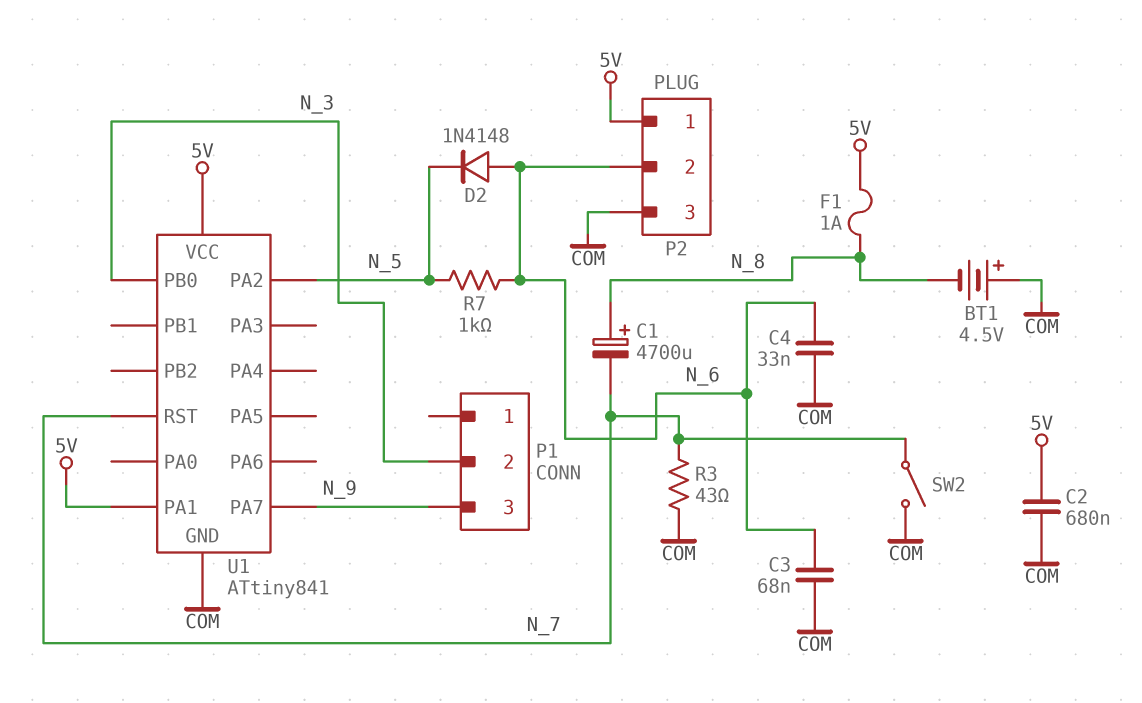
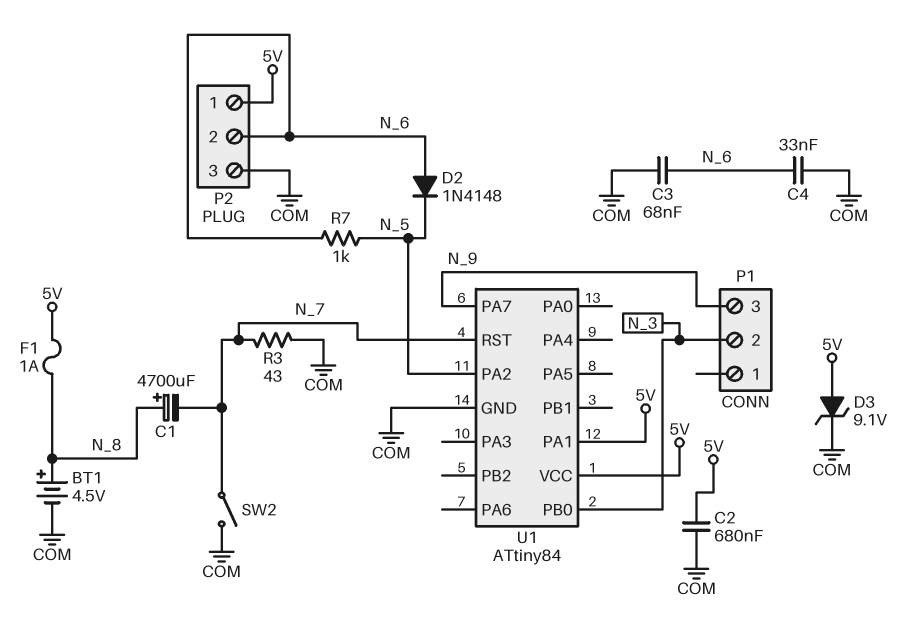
BT1: 4.5V (plus COM, minus N_8) -> 4.5V (plus N_8, minus COM)
D3: none -> zener 9.1V (A 5V, K COM)
U1: ATtiny841 -> ATtiny84

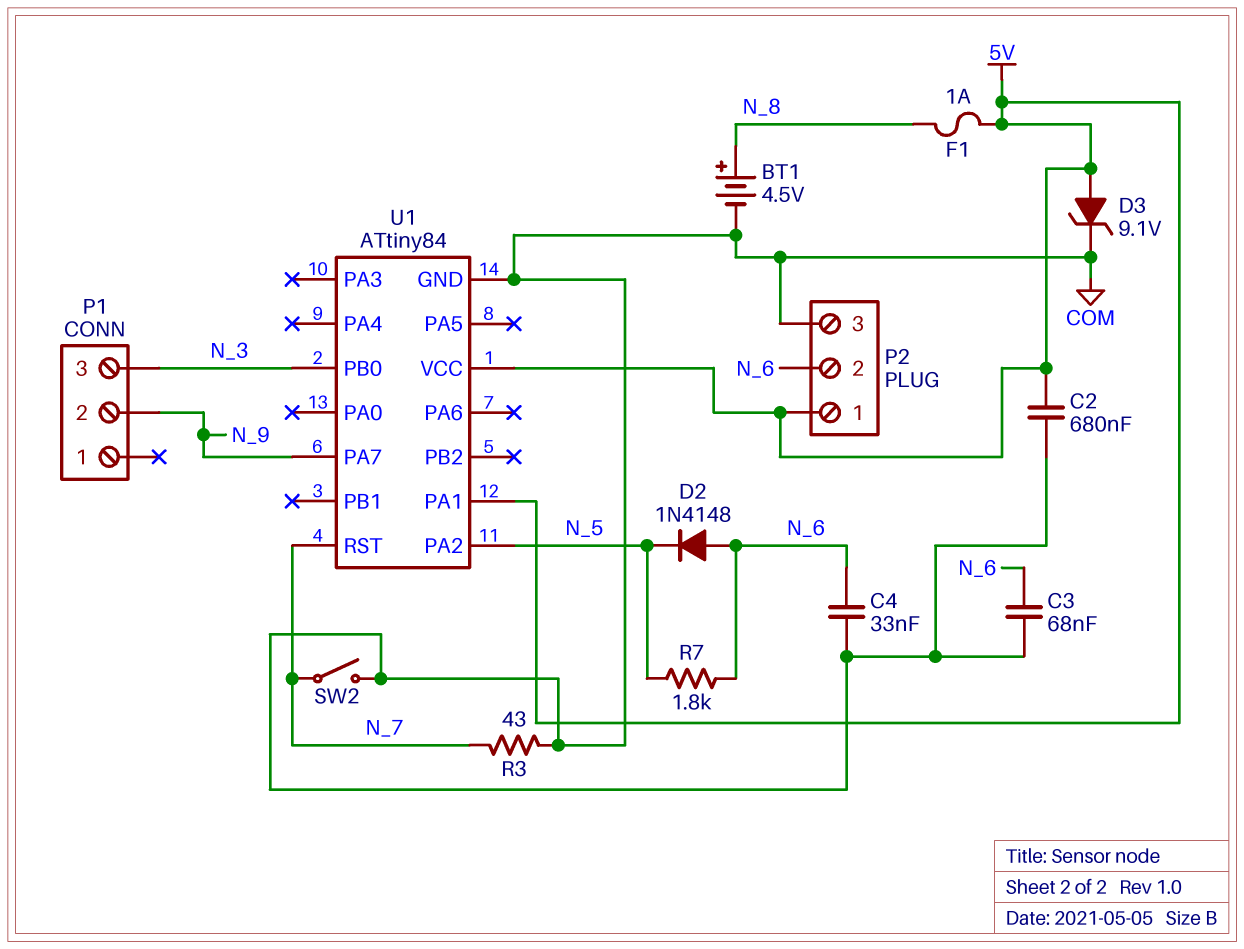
C1: 4700uF (plus N_8, minus N_7) -> none
P1 pin 2: N_3 -> N_9
P1 pin 3: N_9 -> N_3
R7: 1k (N_5, N_6) -> 1.8k (N_5, N_6)

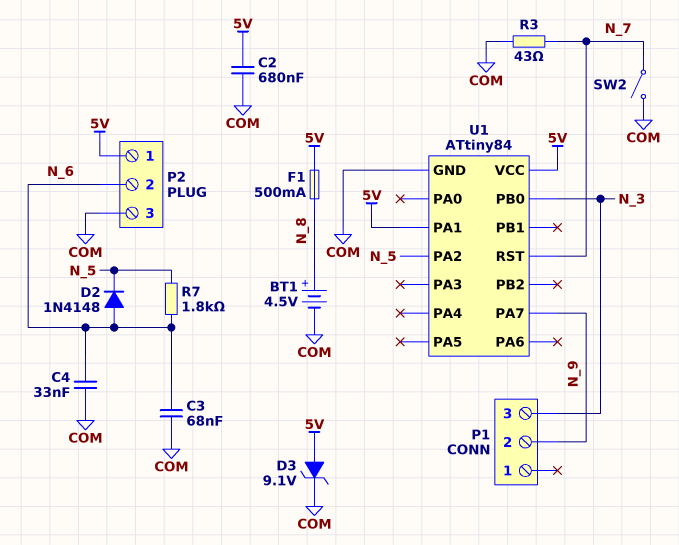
F1: 1A (5V, N_8) -> 500mA (5V, N_8)

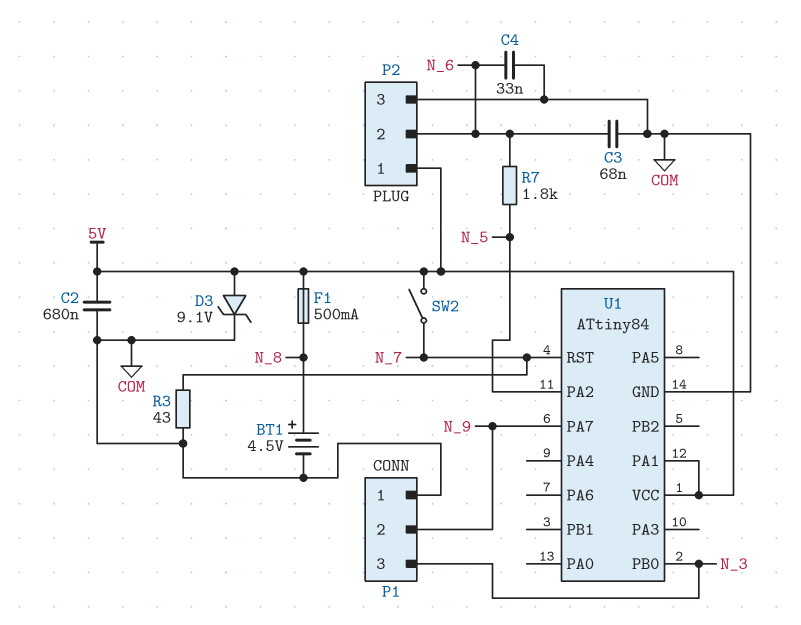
D2: diode 1N4148 (A N_6, K N_5) -> none
P1 pin 1: none -> COM
SW2: switch (COM, N_7) -> switch (5V, N_7)

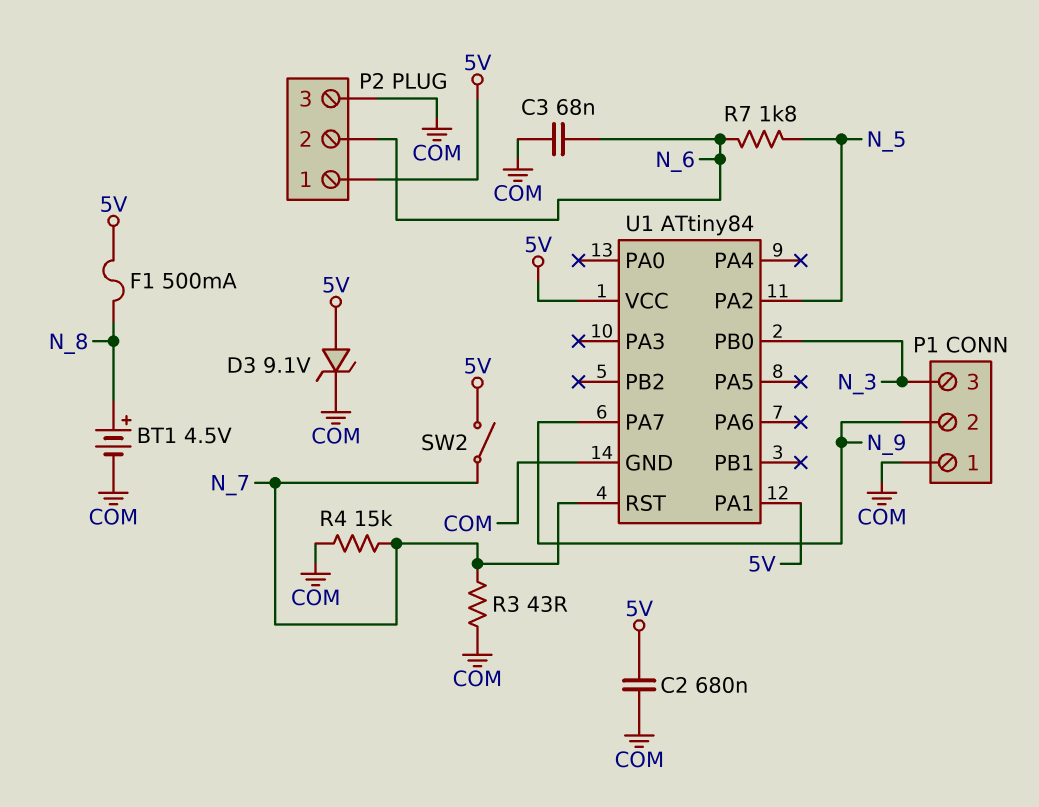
C4: 33nF (COM, N_6) -> none
R4: none -> 15k (COM, N_7)

